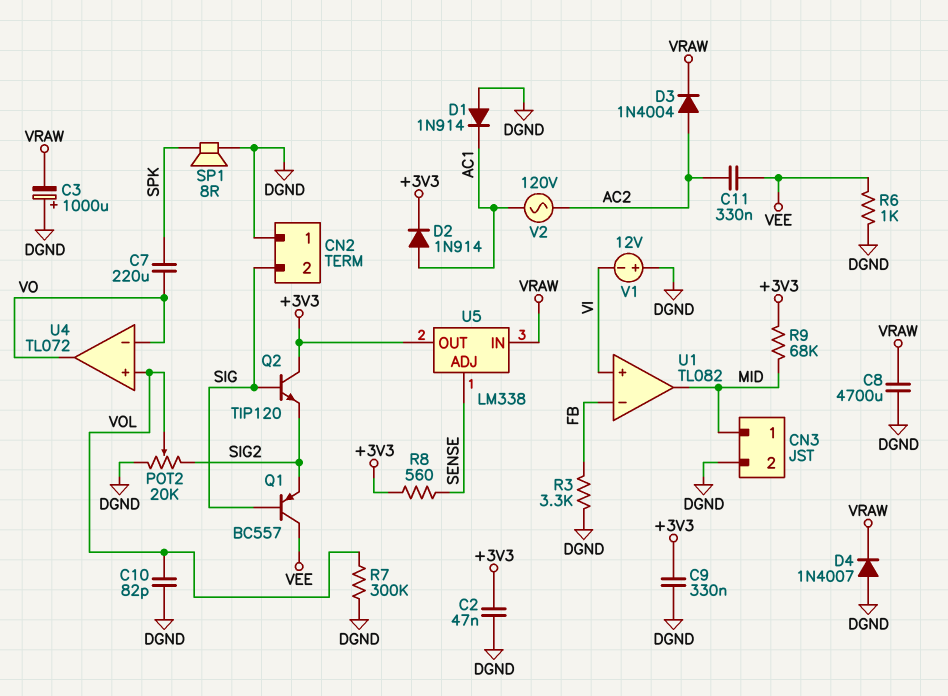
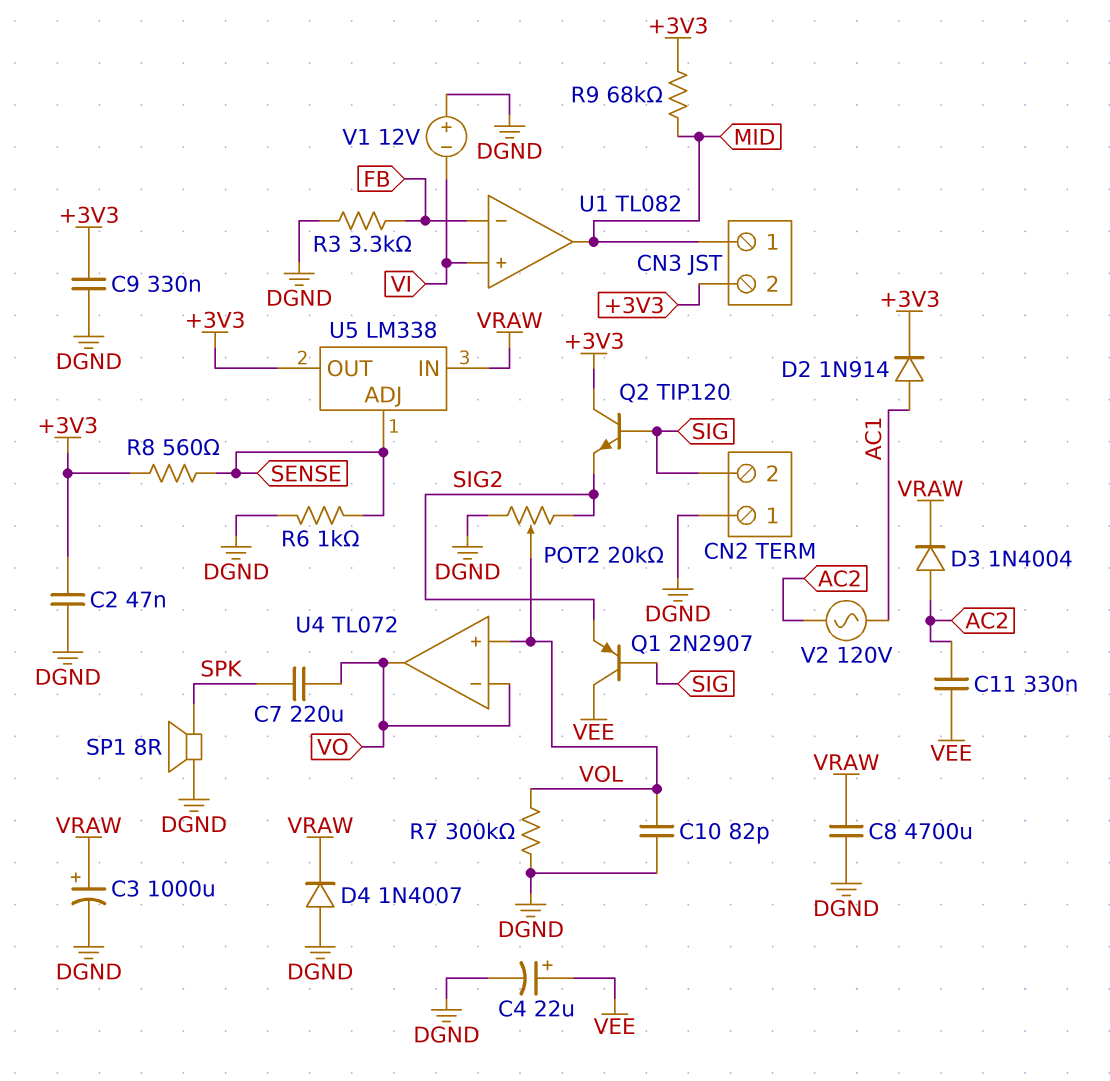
C3: 1000uF (plus DGND, minus VRAW) -> 1000uF (plus VRAW, minus DGND)
C4: none -> 22uF (plus VEE, minus DGND)
CN3 pin 2: DGND -> +3V3
D1: diode 1N914 (A DGND, K AC1) -> none
Q1: PNP BC557 (B SIG, C VEE, E SIG2) -> PNP 2N2907 (B SIG, C VEE, E SIG2)
R6: 1k (DGND, VEE) -> 1k (DGND, SENSE)

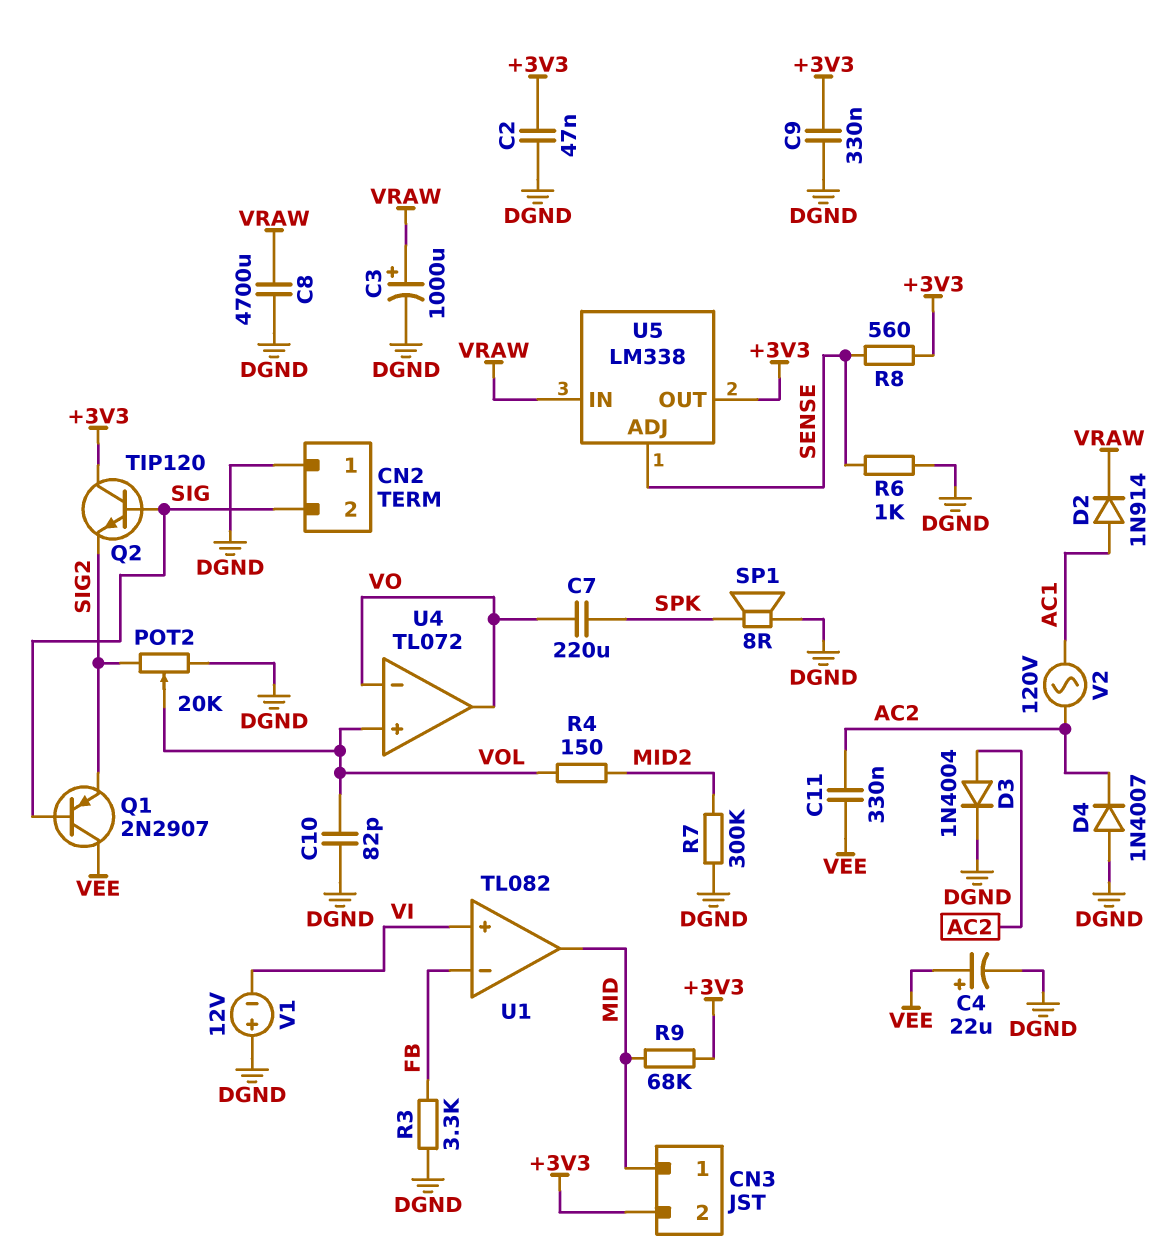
D2: diode 1N914 (A AC1, K +3V3) -> diode 1N914 (A AC1, K VRAW)
D3: diode 1N4004 (A AC2, K VRAW) -> diode 1N4004 (A AC2, K DGND)
D4: diode 1N4007 (A DGND, K VRAW) -> diode 1N4007 (A DGND, K AC2)
R4: none -> 150 (MID2, VOL)
R7: 300k (DGND, VOL) -> 300k (DGND, MID2)

